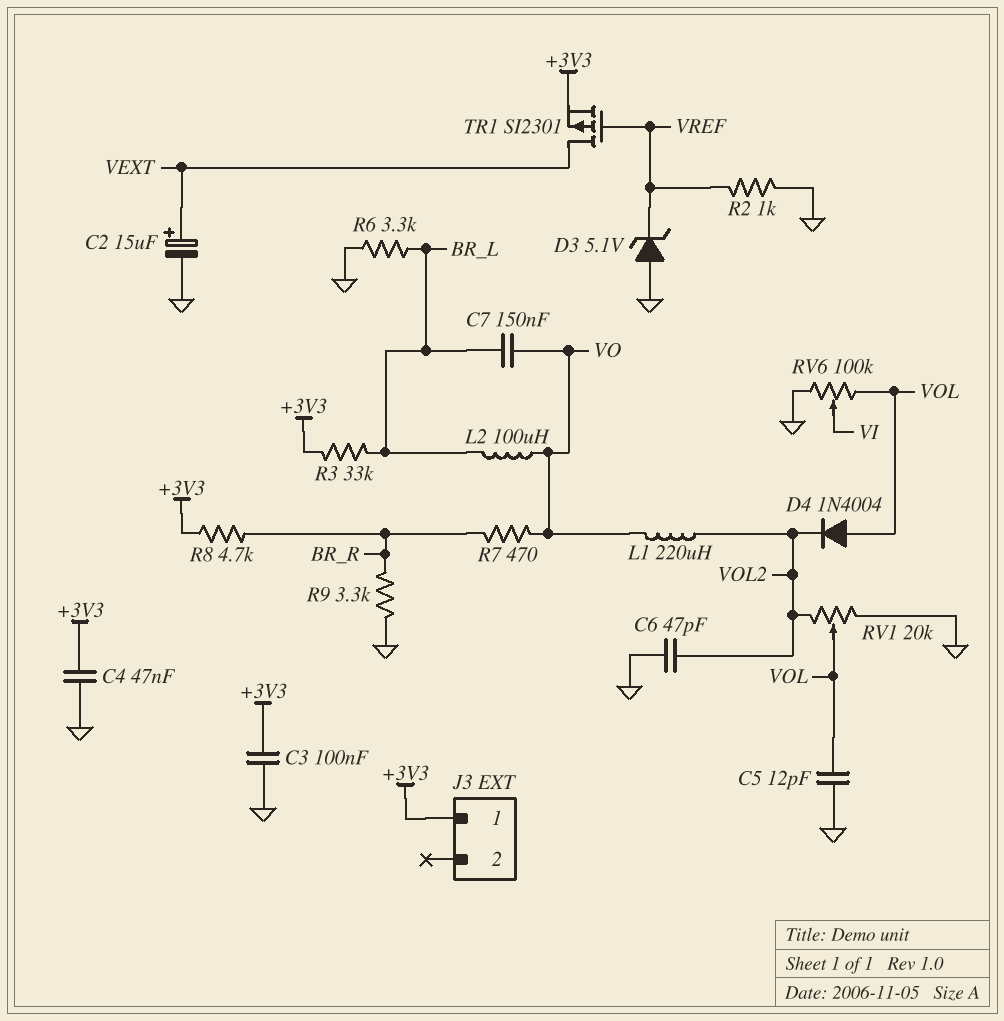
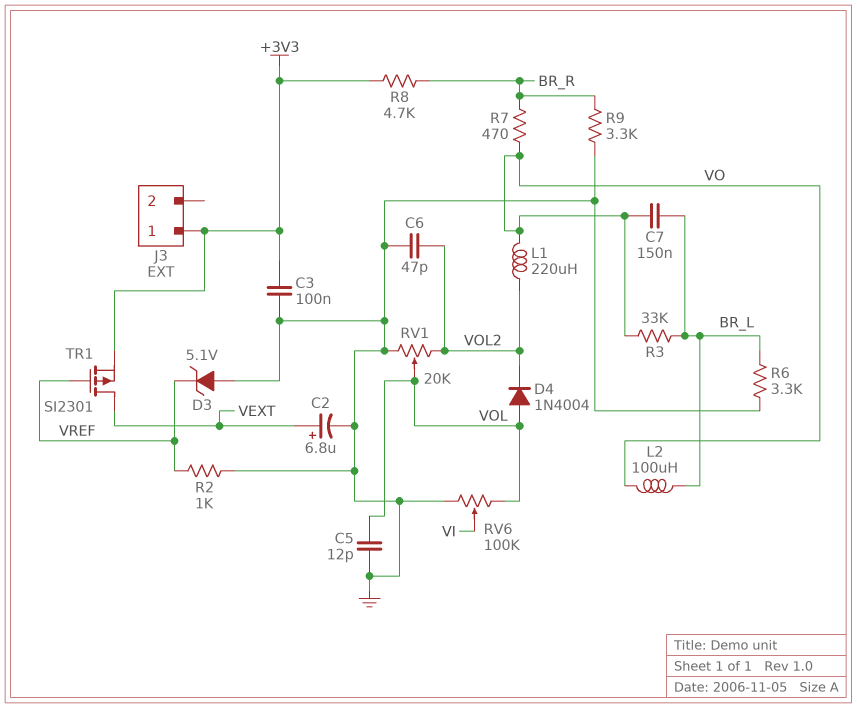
C2: 15uF (plus VEXT, minus GND) -> 6.8uF (plus VEXT, minus GND)
C4: 47nF (+3V3, GND) -> none
R3: 33k (+3V3, BR_L) -> 33k (BR_L, VO)

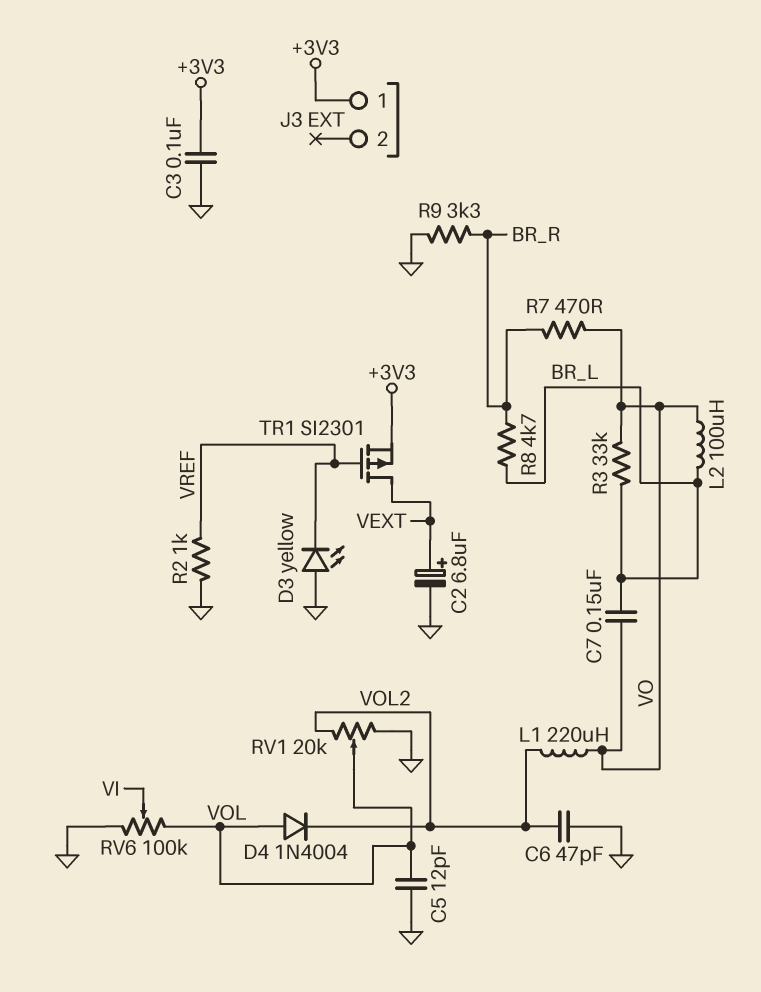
D3: zener 5.1V (A GND, K VREF) -> LED yellow (A GND, K VREF)
R6: 3.3k (BR_L, GND) -> none
R8: 4.7k (+3V3, BR_R) -> 4.7k (BR_L, BR_R)

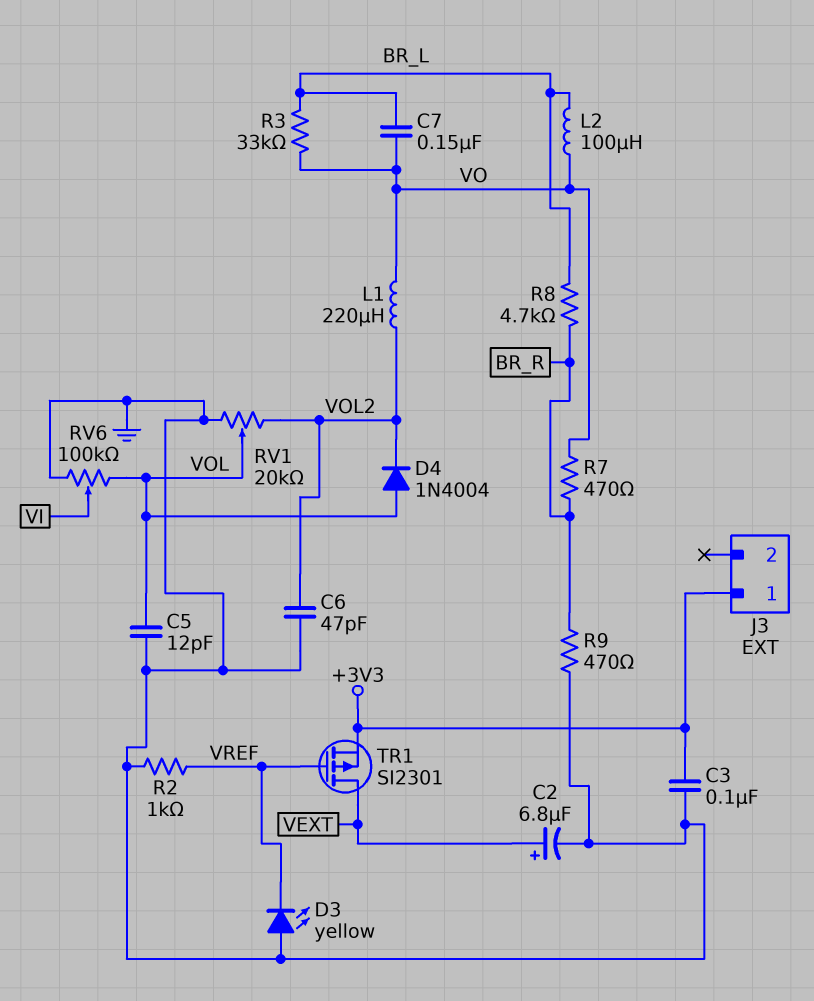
R9: 3.3k (BR_R, GND) -> 470 (BR_R, GND)

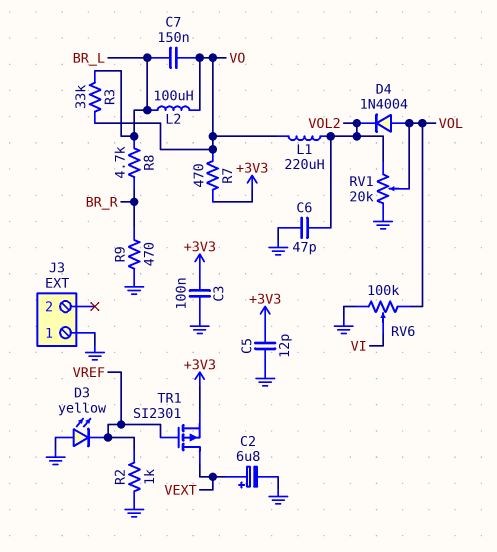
C5: 12pF (GND, VOL) -> 12pF (+3V3, GND)
J3 pin 1: +3V3 -> GND
R7: 470 (BR_R, VO) -> 470 (+3V3, VO)

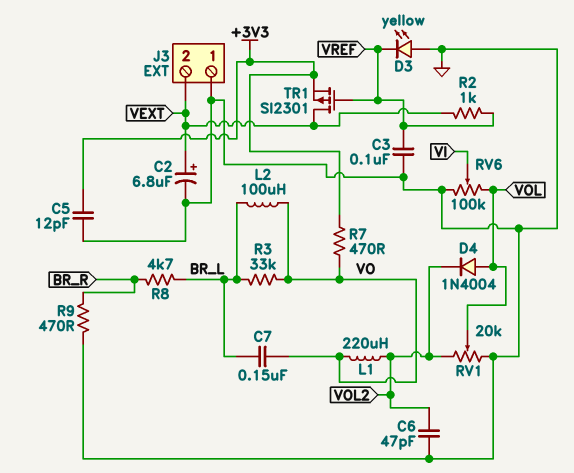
C3: 100nF (+3V3, GND) -> 100nF (GND, VREF)
J3 pin 2: none -> VEXT
R2: 1k (GND, VREF) -> 1k (VEXT, VREF)

